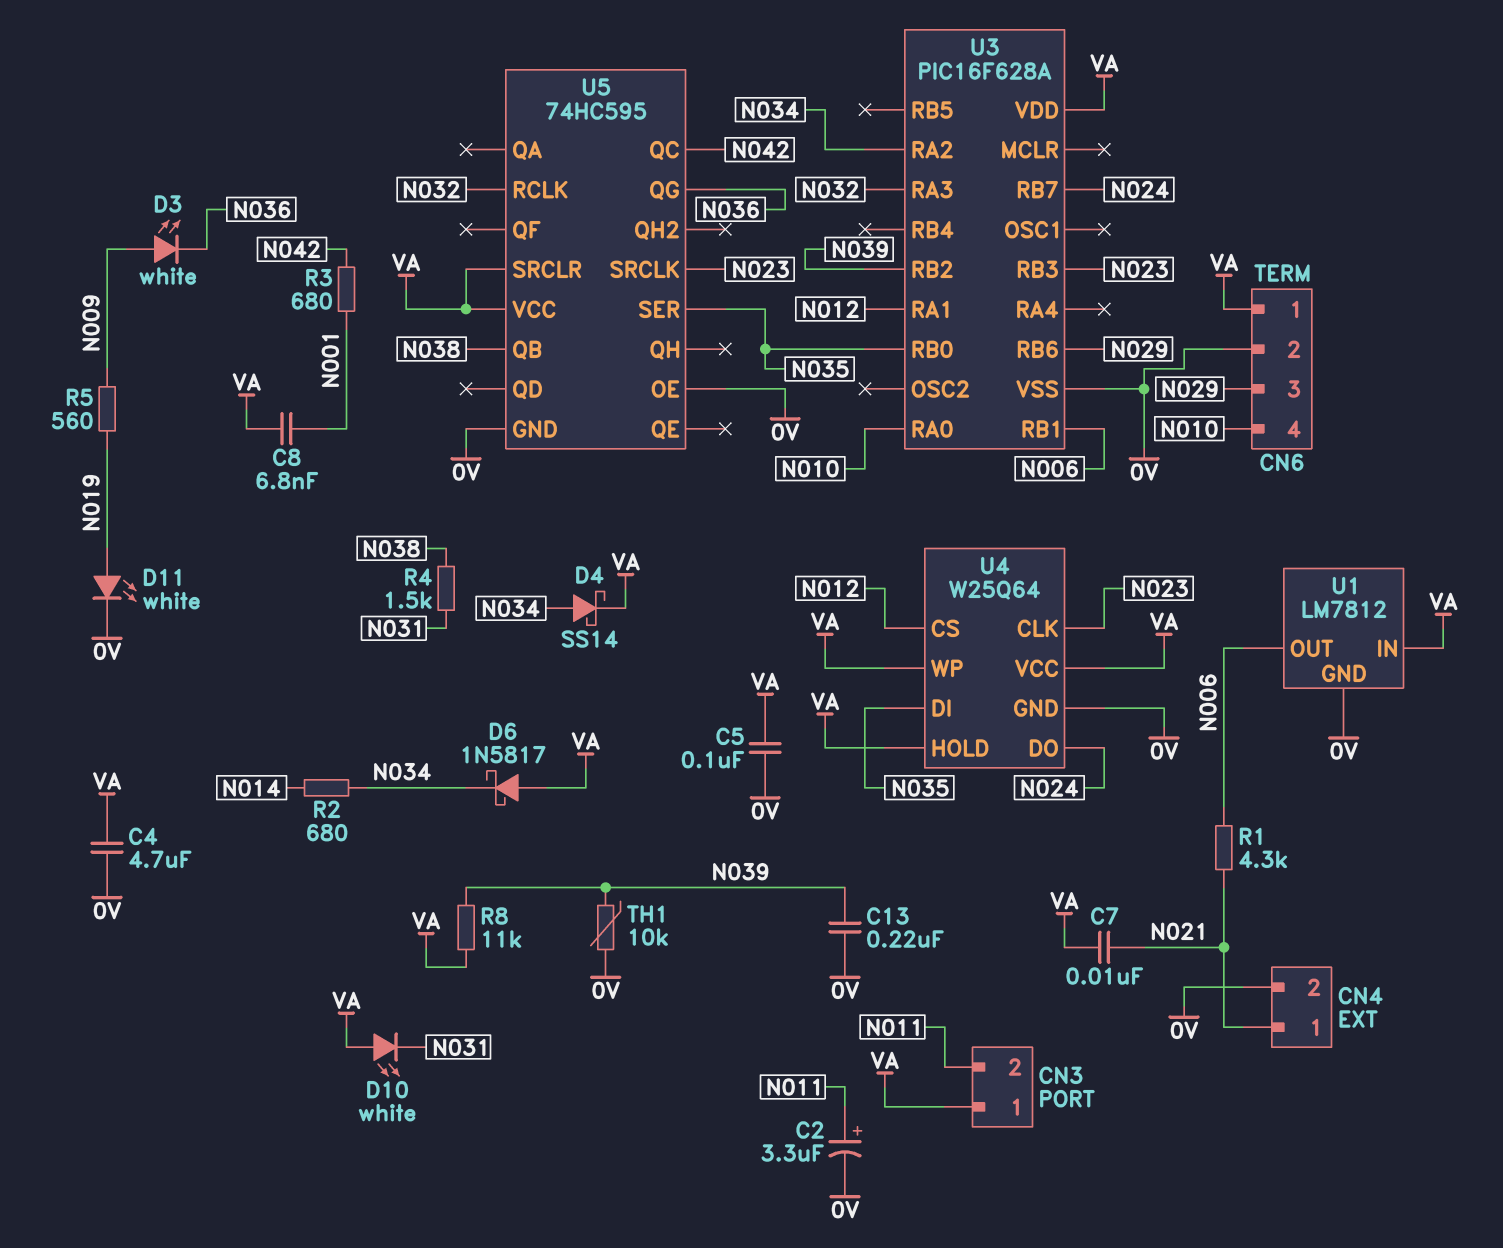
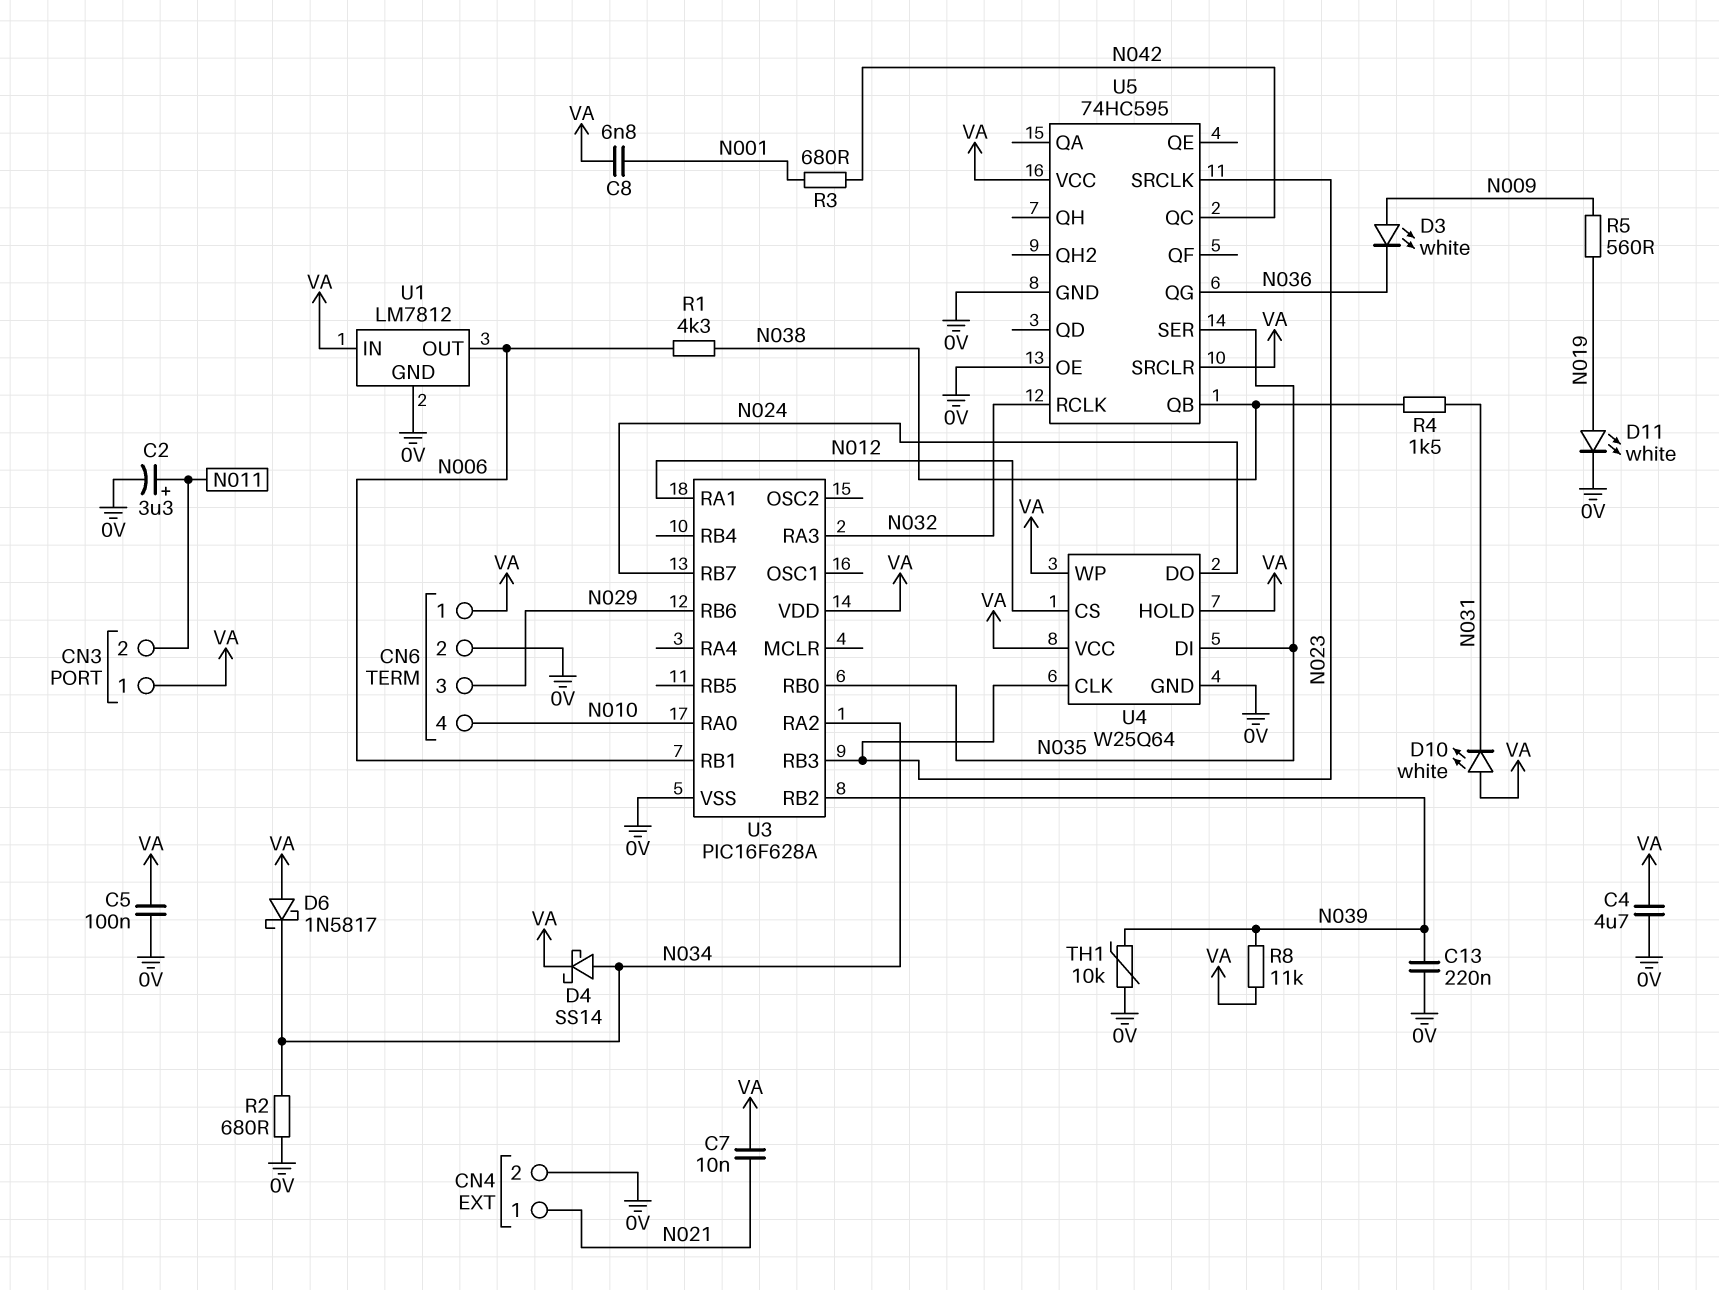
R1: 4.3k (N006, N021) -> 4.3k (N006, N038)
R2: 680 (N014, N034) -> 680 (0V, N034)

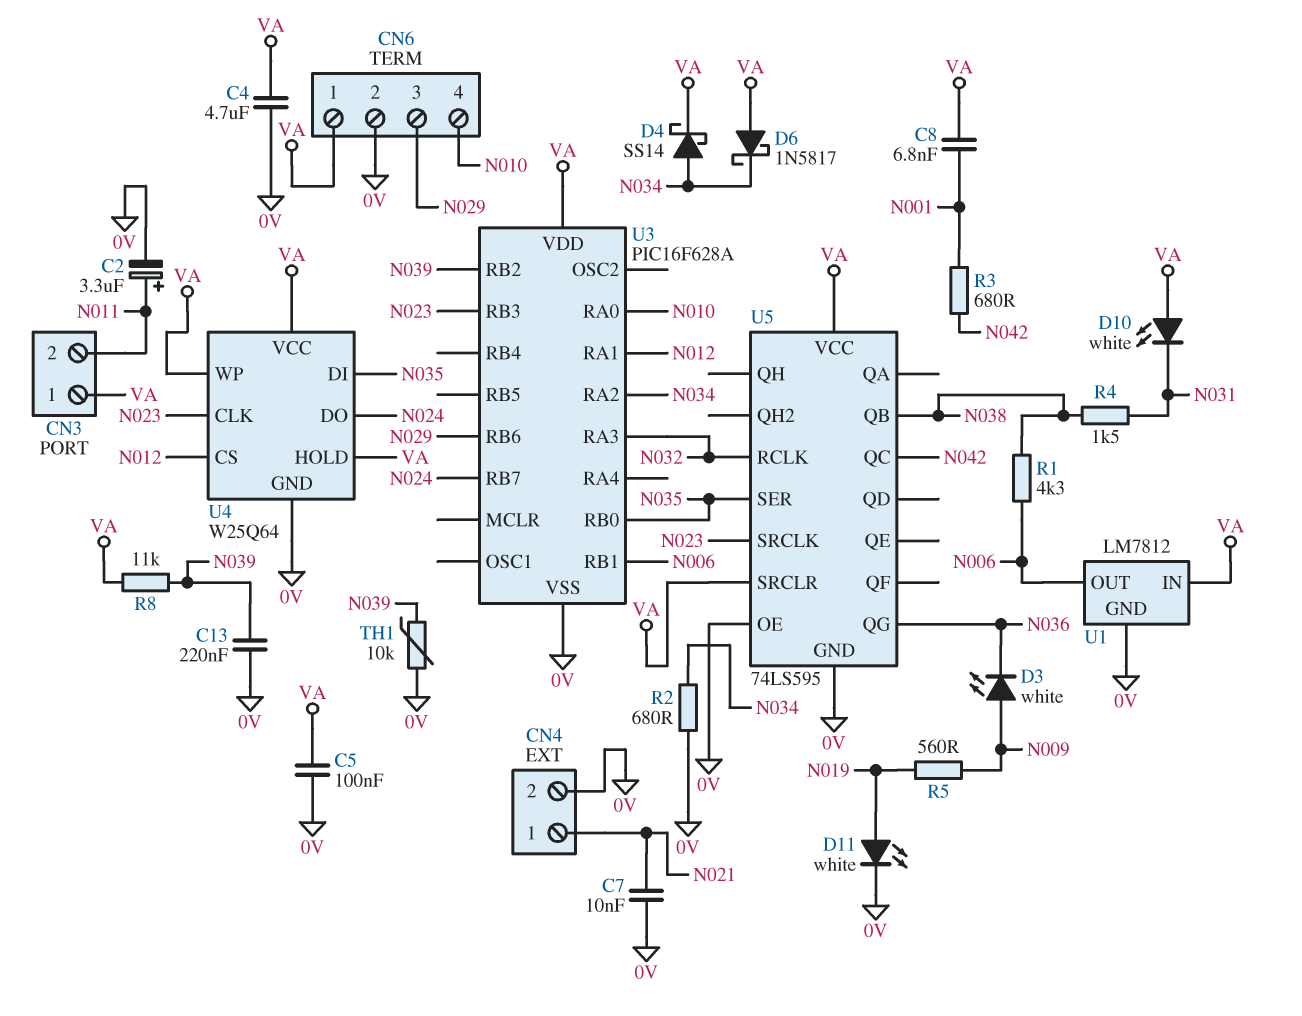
C7: 10nF (N021, VA) -> 10nF (0V, N021)
U5: 74HC595 -> 74LS595

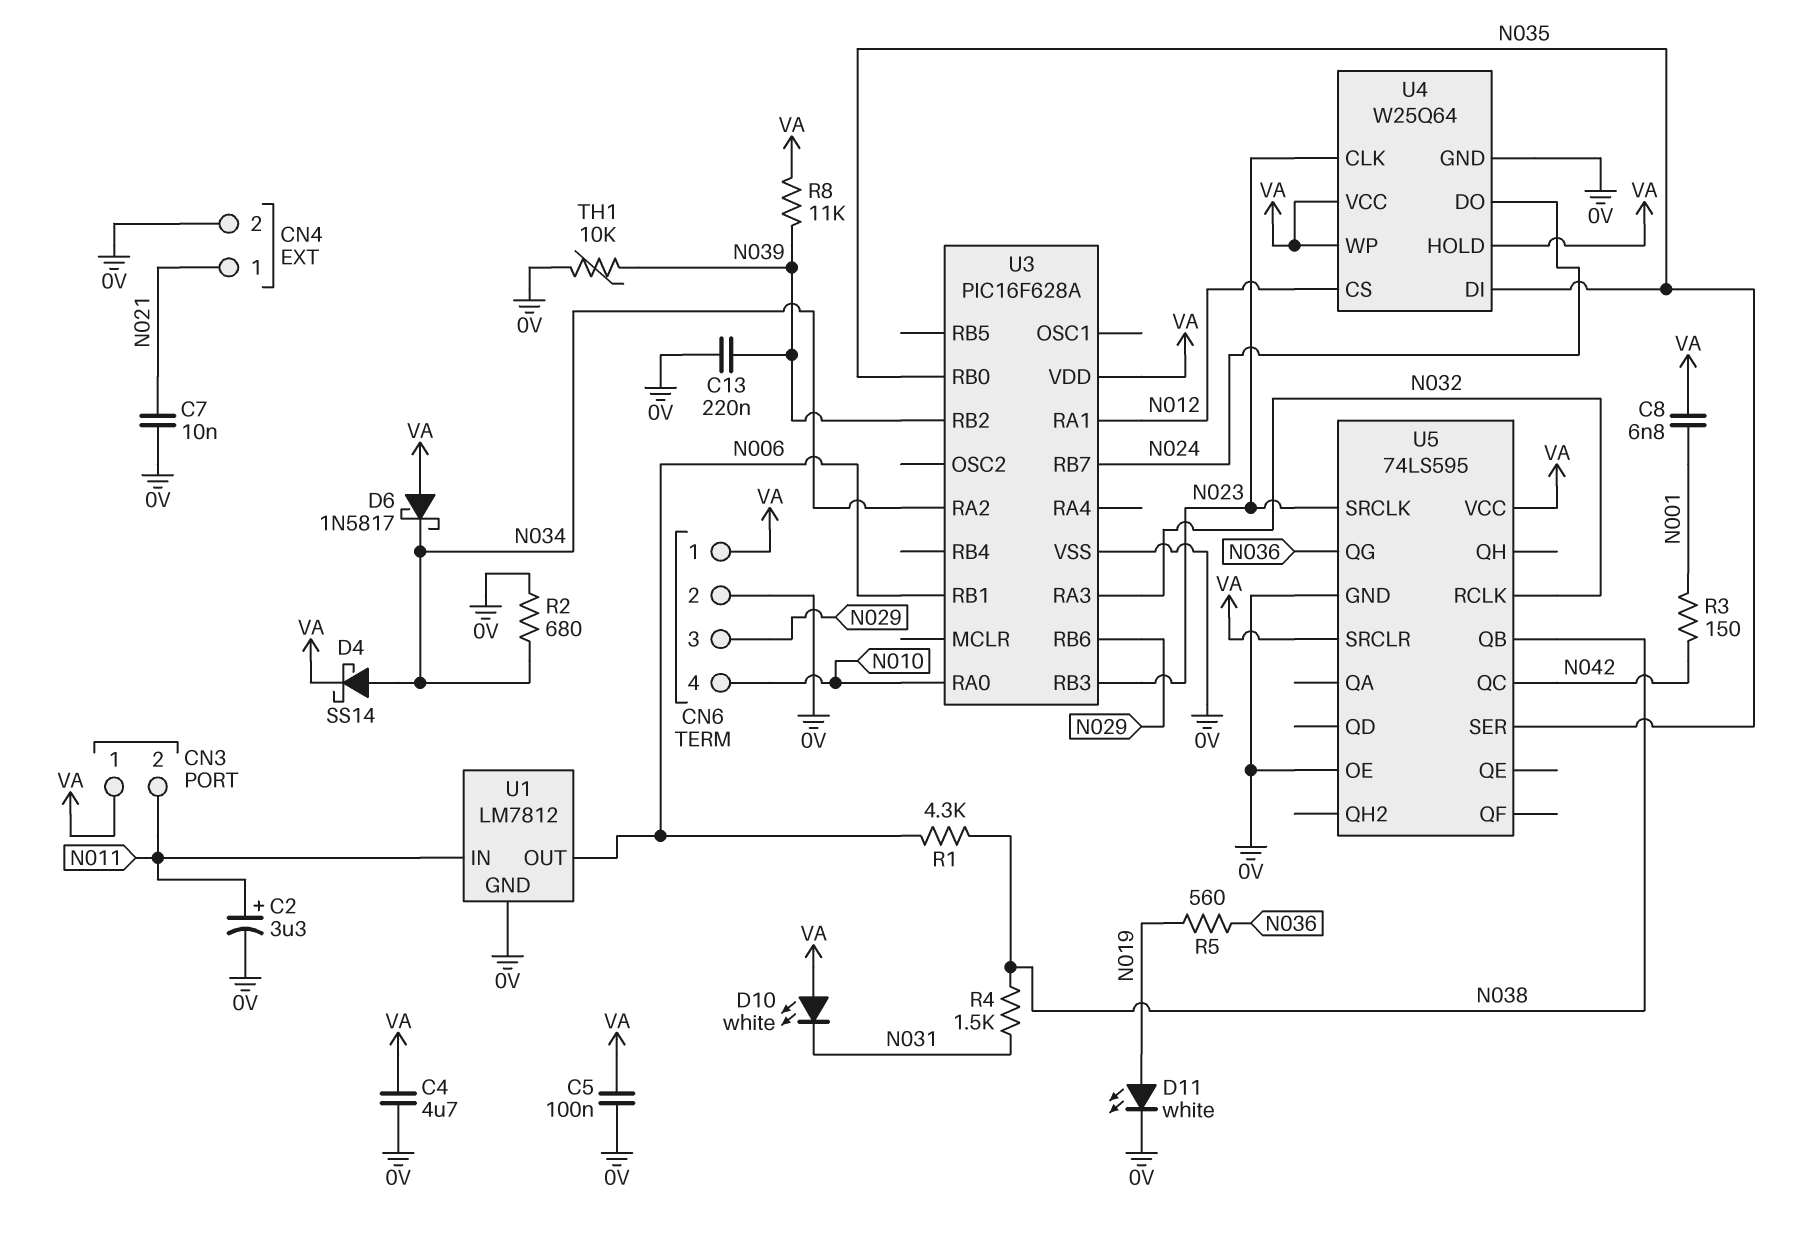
D3: LED white (A N009, K N036) -> none
R3: 680 (N001, N042) -> 150 (N001, N042)
R5: 560 (N009, N019) -> 560 (N019, N036)
U1 pin IN: VA -> N011

